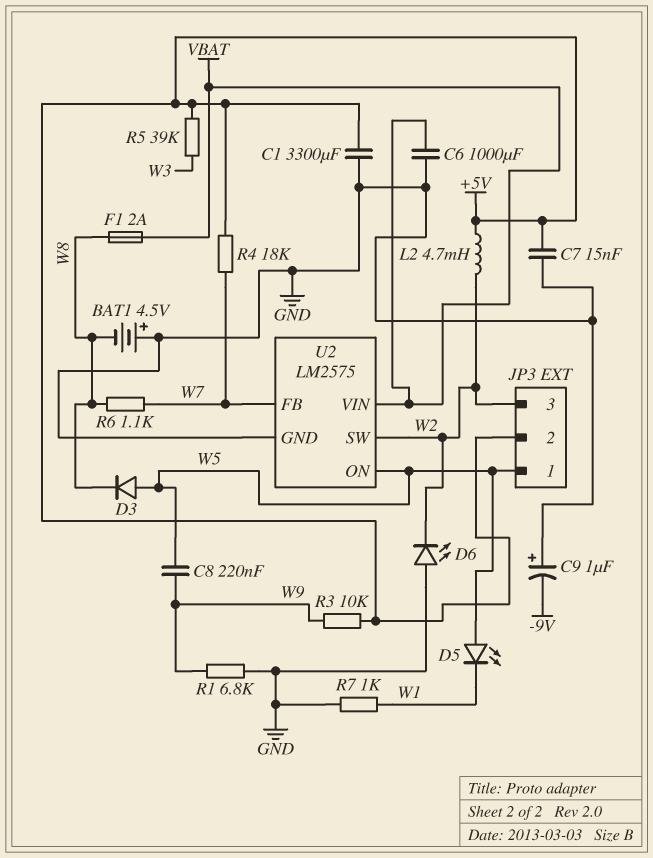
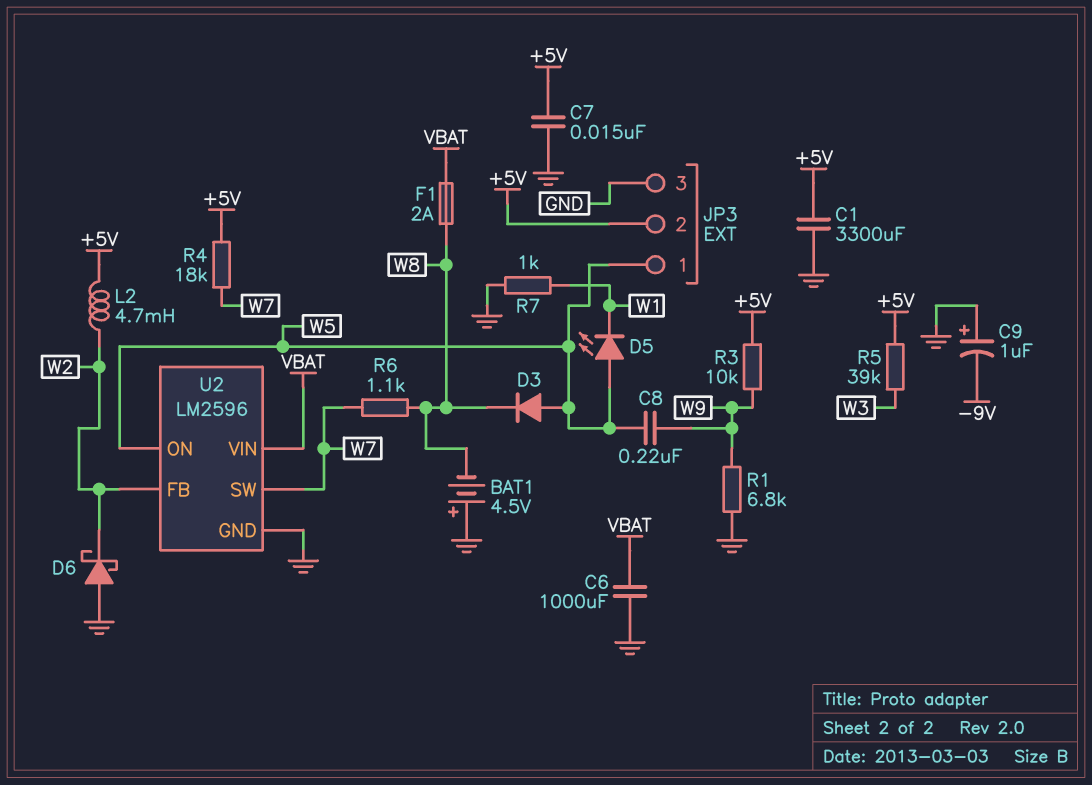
D6: LED (A GND, K W2) -> schottky (A GND, K W2)
JP3 pin 3: W2 -> GND
U2: LM2575 -> LM2596
U2 pin FB: W7 -> W2
U2 pin SW: W2 -> W7

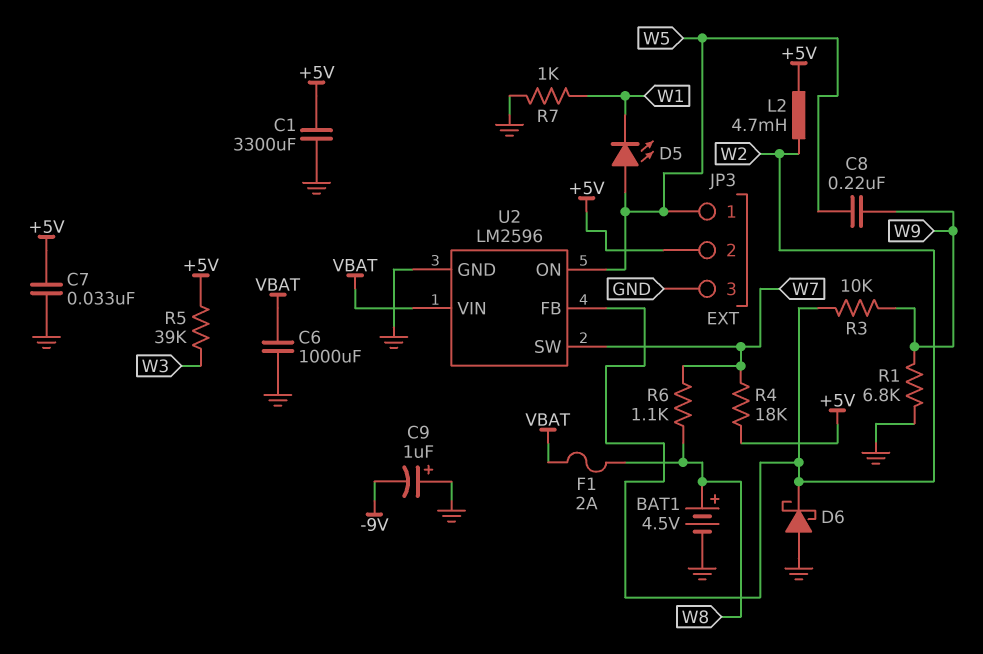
BAT1: 4.5V (plus GND, minus W8) -> 4.5V (plus W8, minus GND)
C7: 15nF (+5V, GND) -> 33nF (+5V, GND)
D3: diode (A W5, K W8) -> none
R3: 10k (+5V, W9) -> 10k (W2, W9)

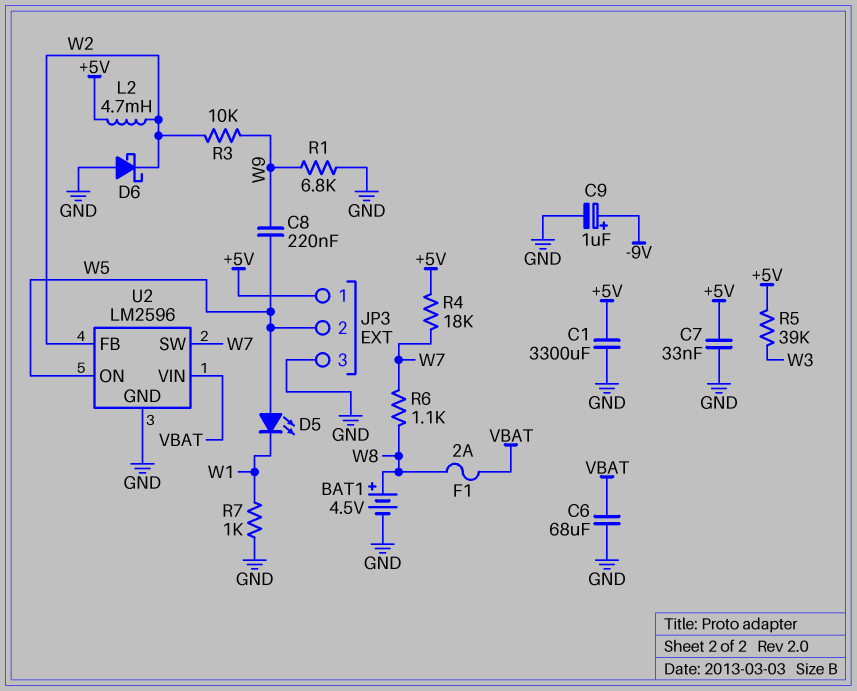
C6: 1000uF (GND, VBAT) -> 68uF (GND, VBAT)
C9: 1uF (plus GND, minus -9V) -> 1uF (plus -9V, minus GND)
JP3 pin 1: W5 -> +5V
JP3 pin 2: +5V -> W5

